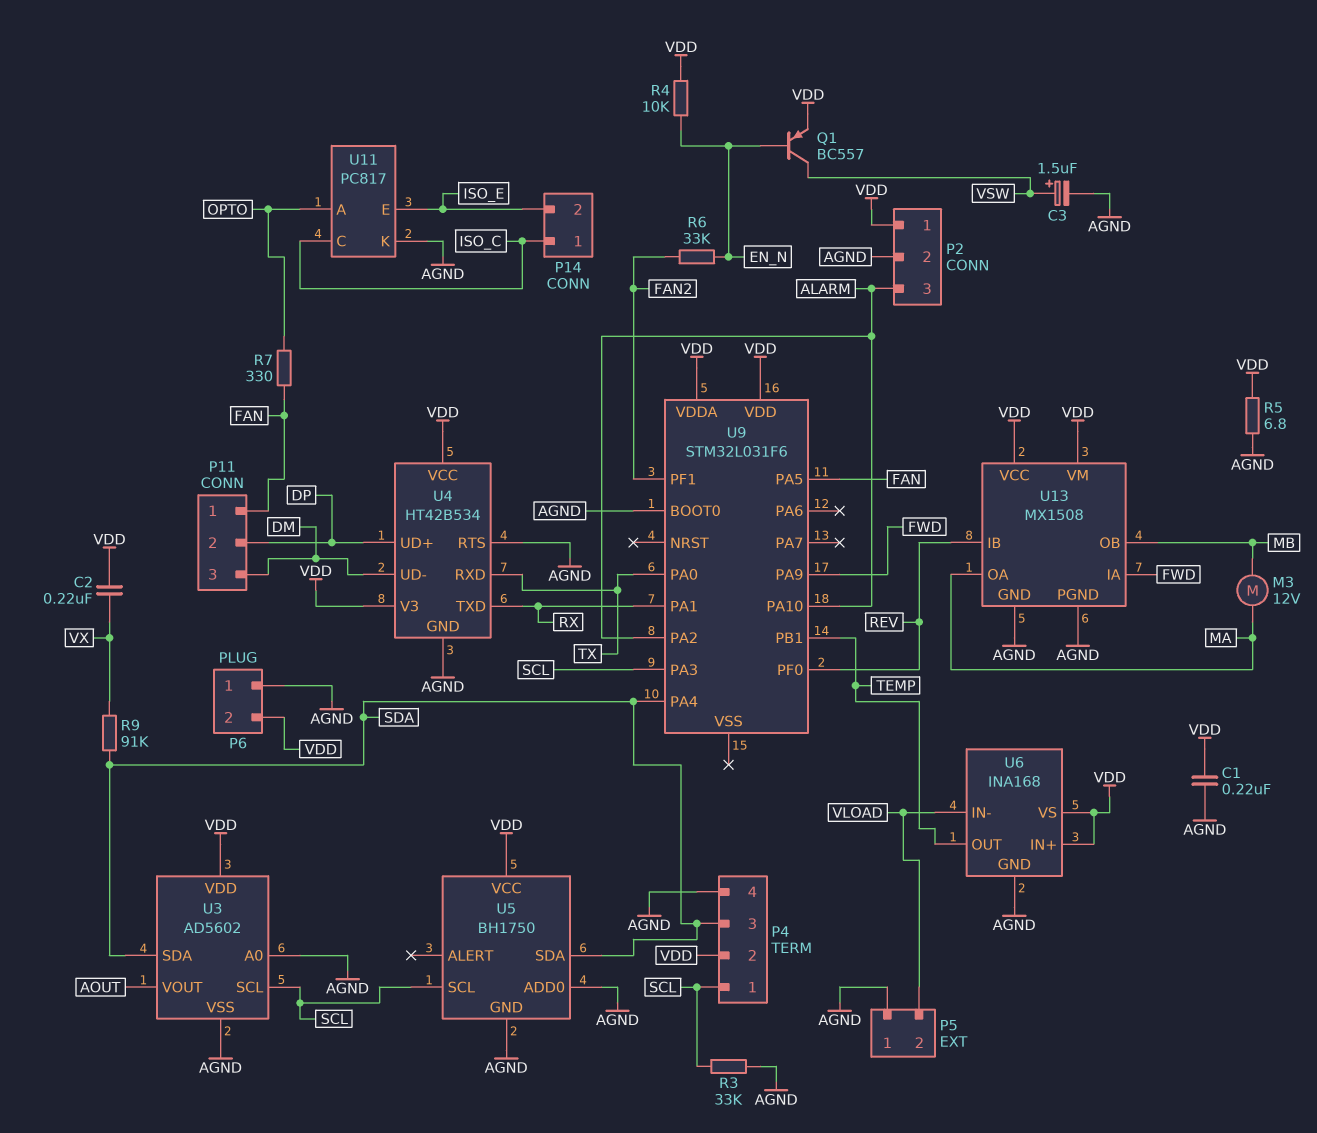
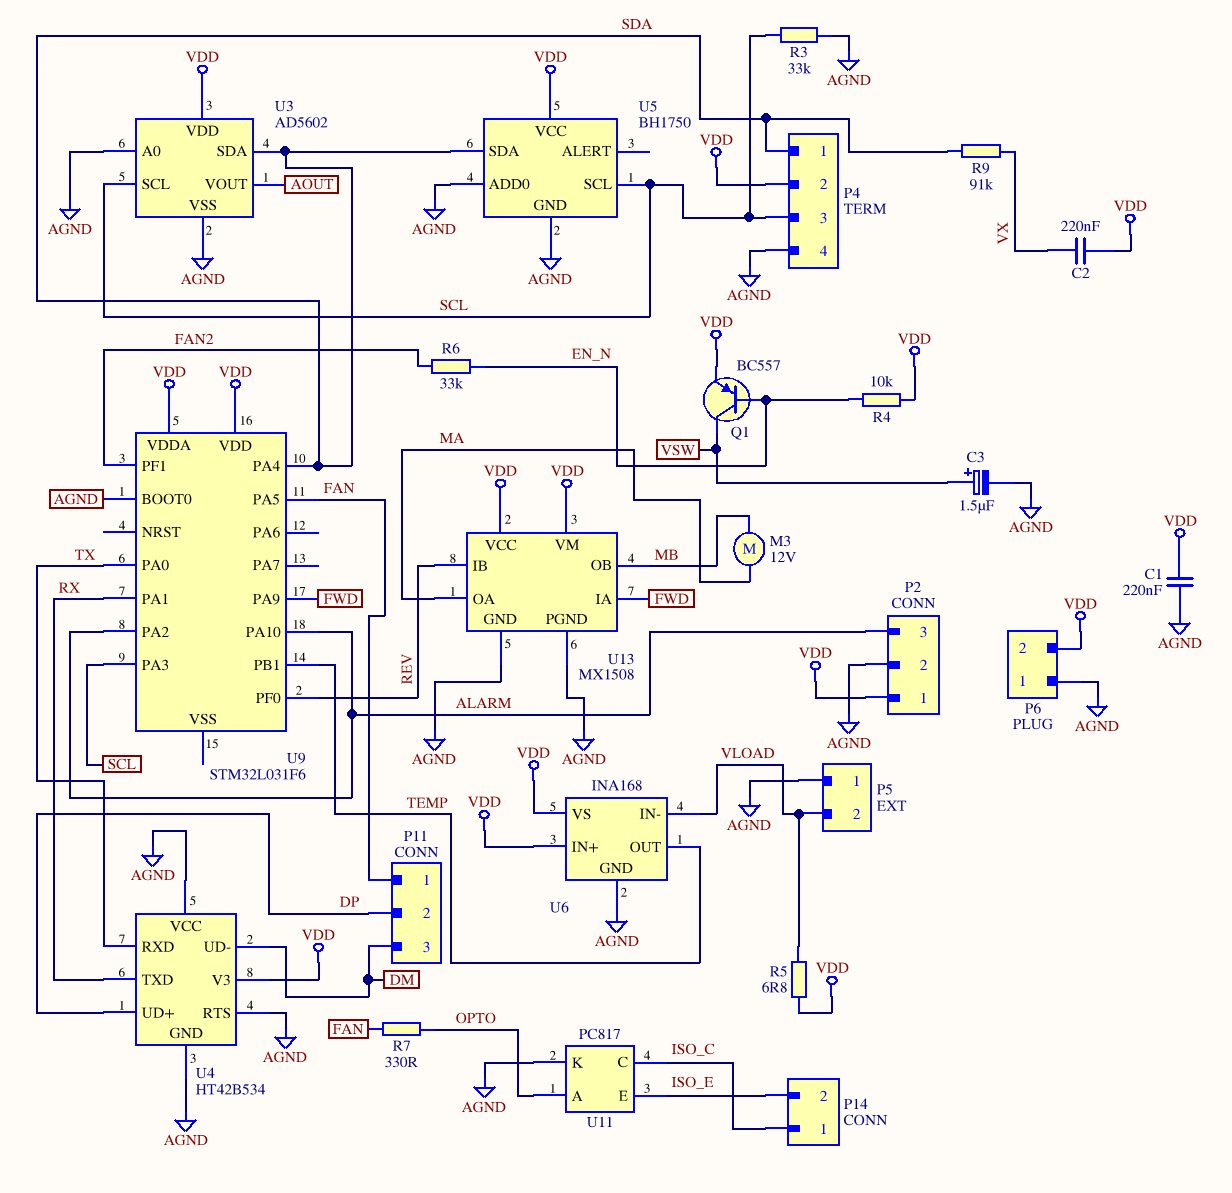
P4 pin 1: SCL -> SDA
P4 pin 3: SDA -> SCL
R5: 6.8 (AGND, VDD) -> 6.8 (VDD, VLOAD)
U4 pin VCC: VDD -> AGND

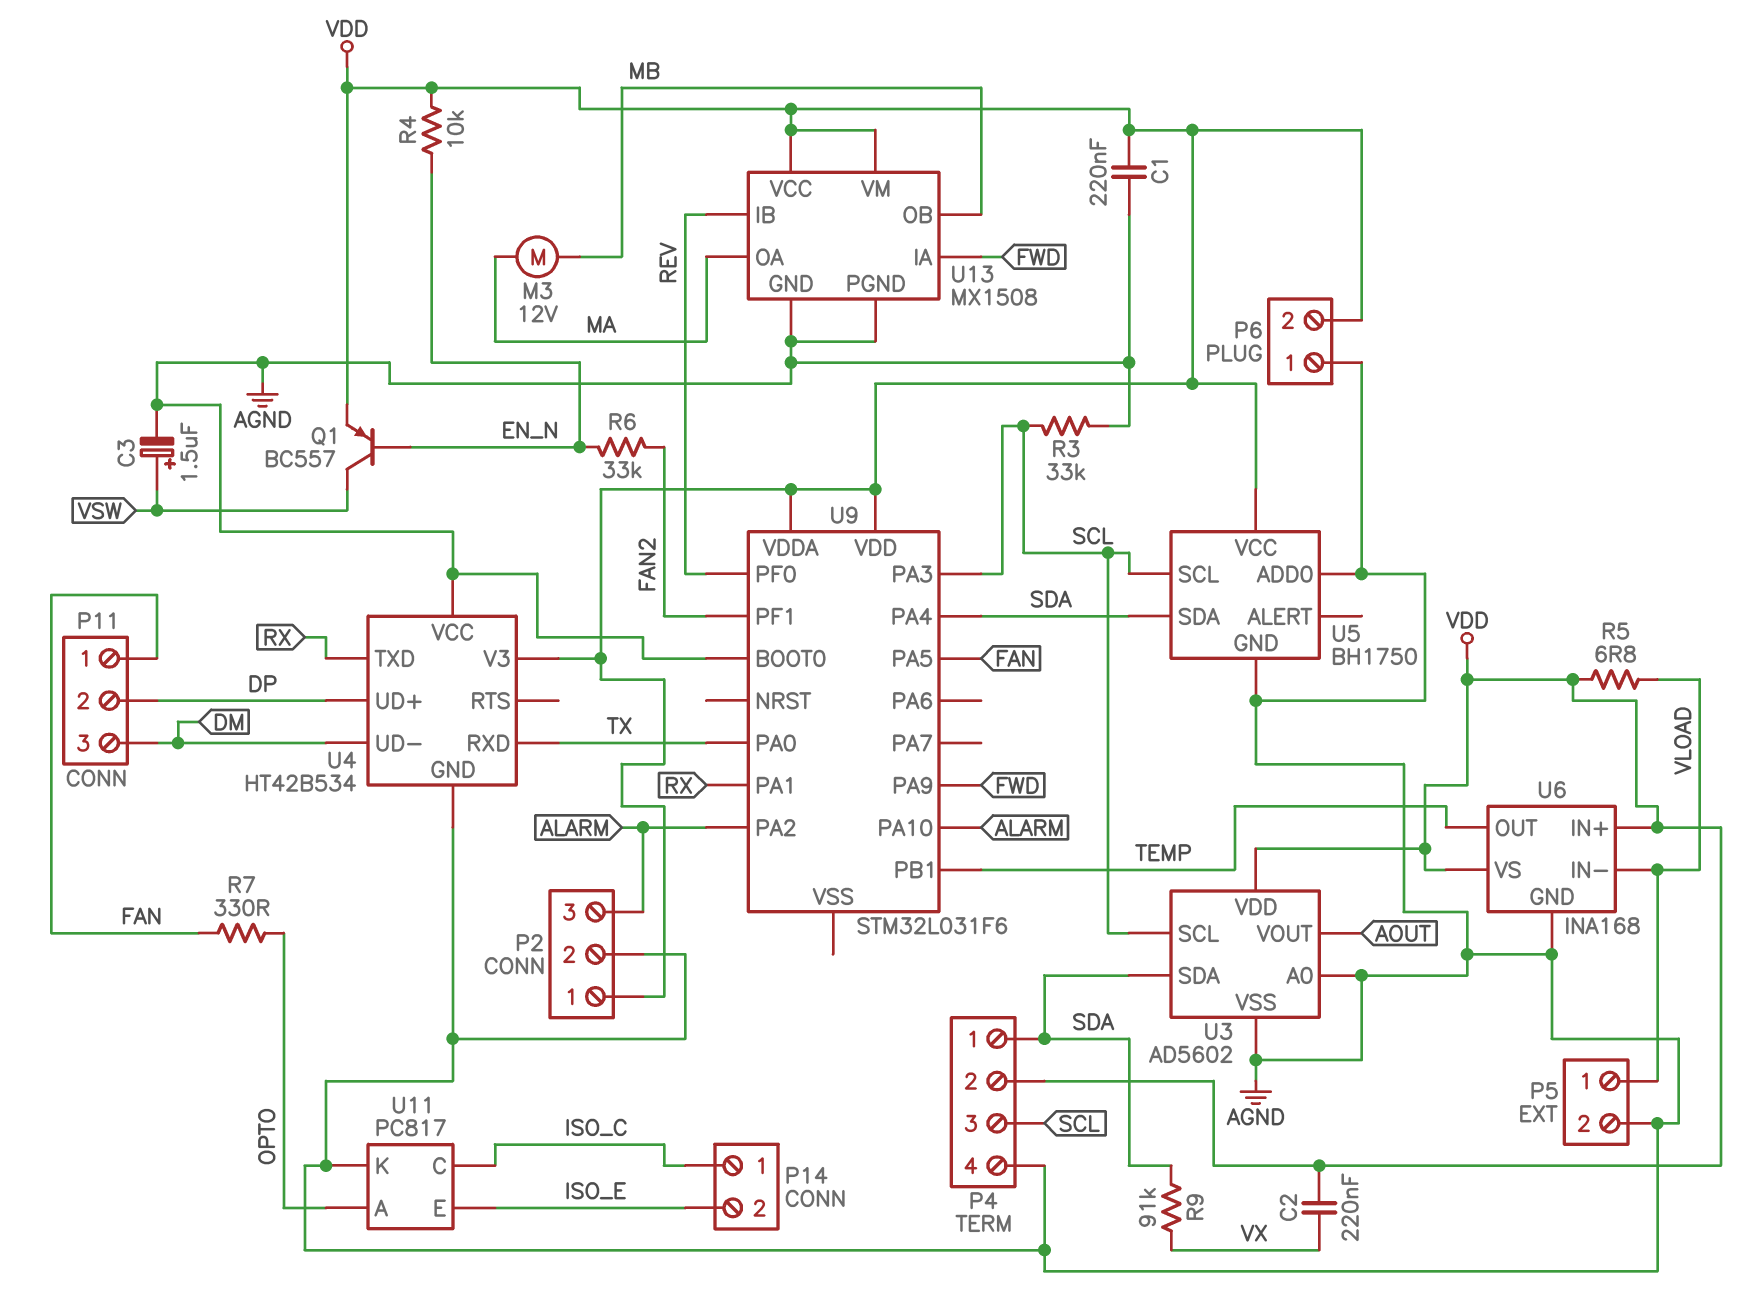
P5 pin 1: AGND -> VLOAD
P5 pin 2: VLOAD -> AGND
U4 pin RTS: AGND -> none

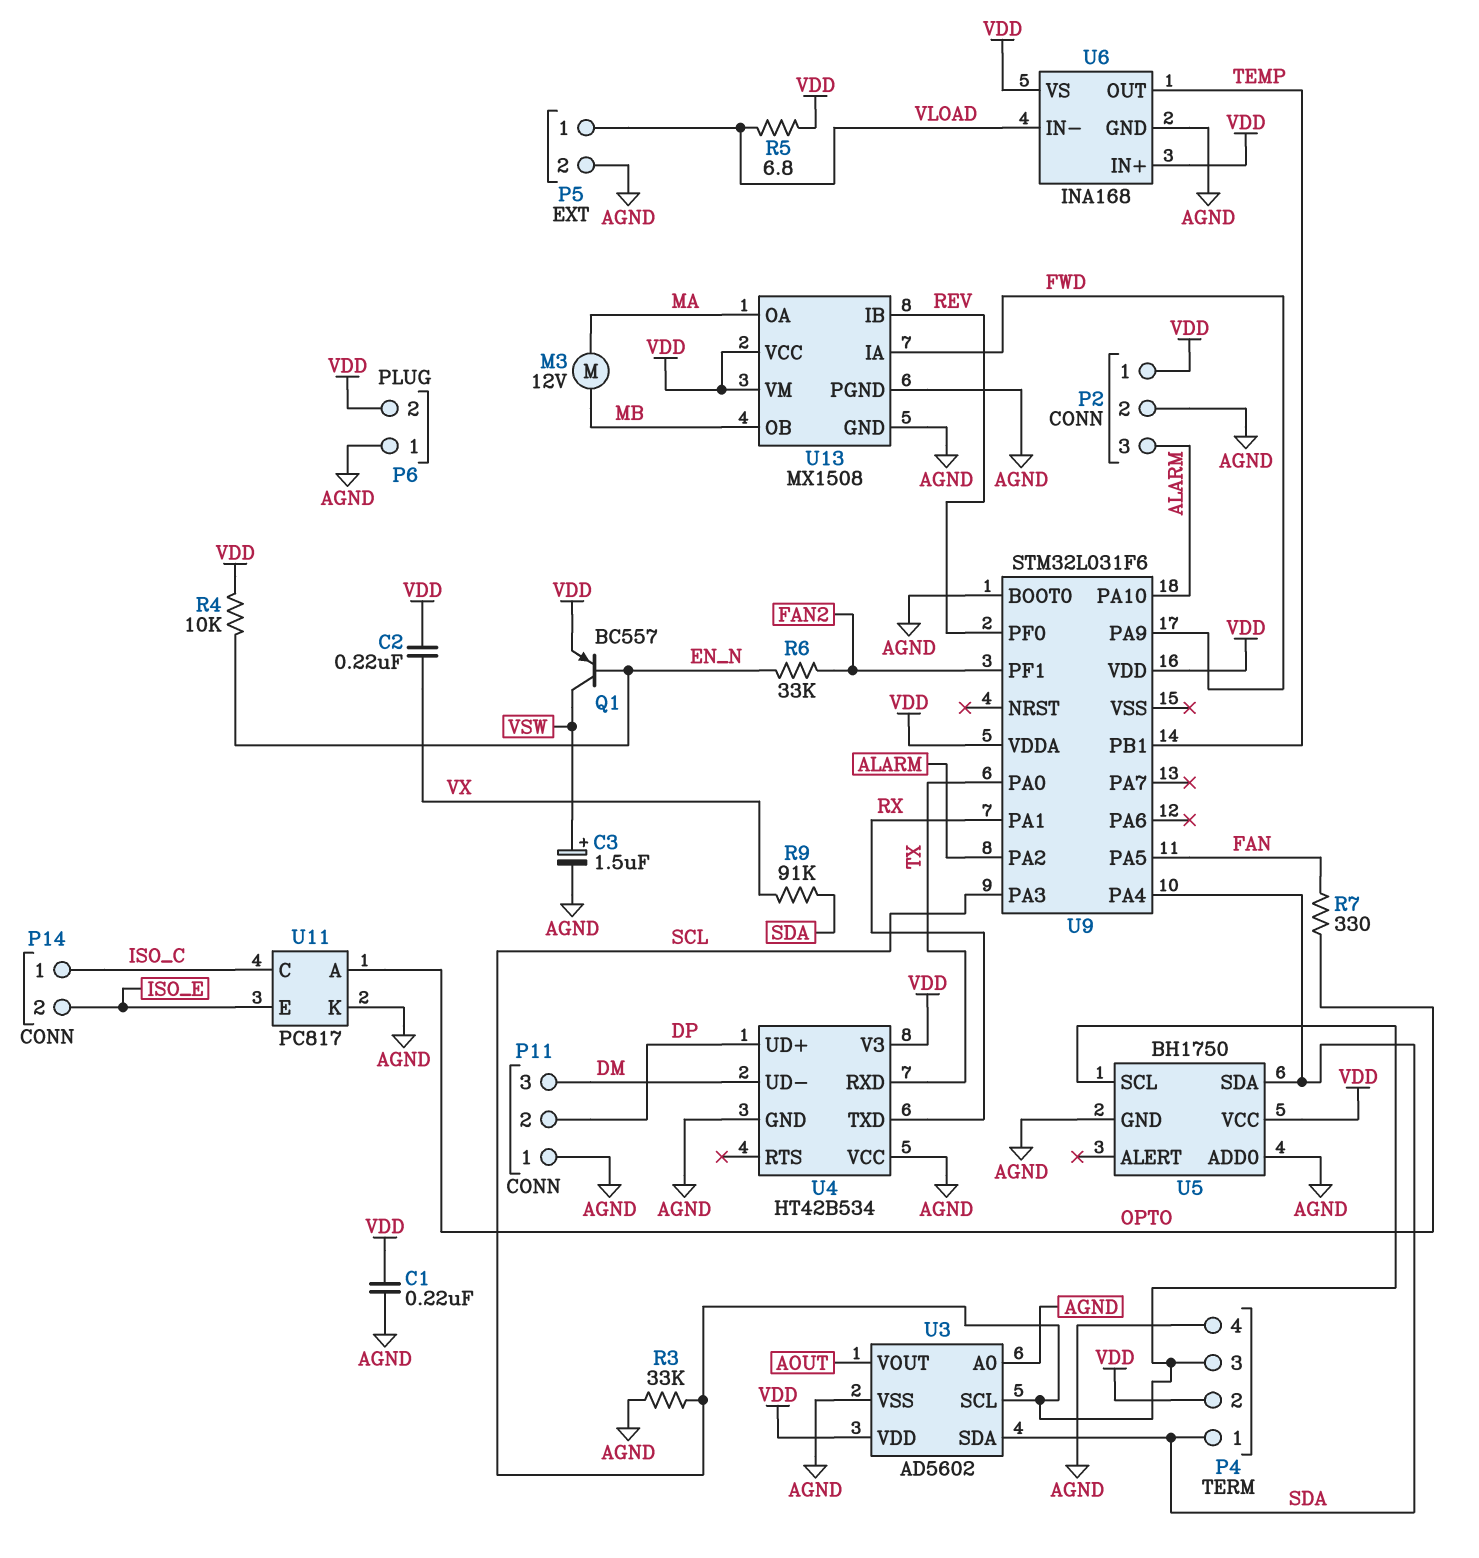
P11 pin 1: FAN -> AGND

